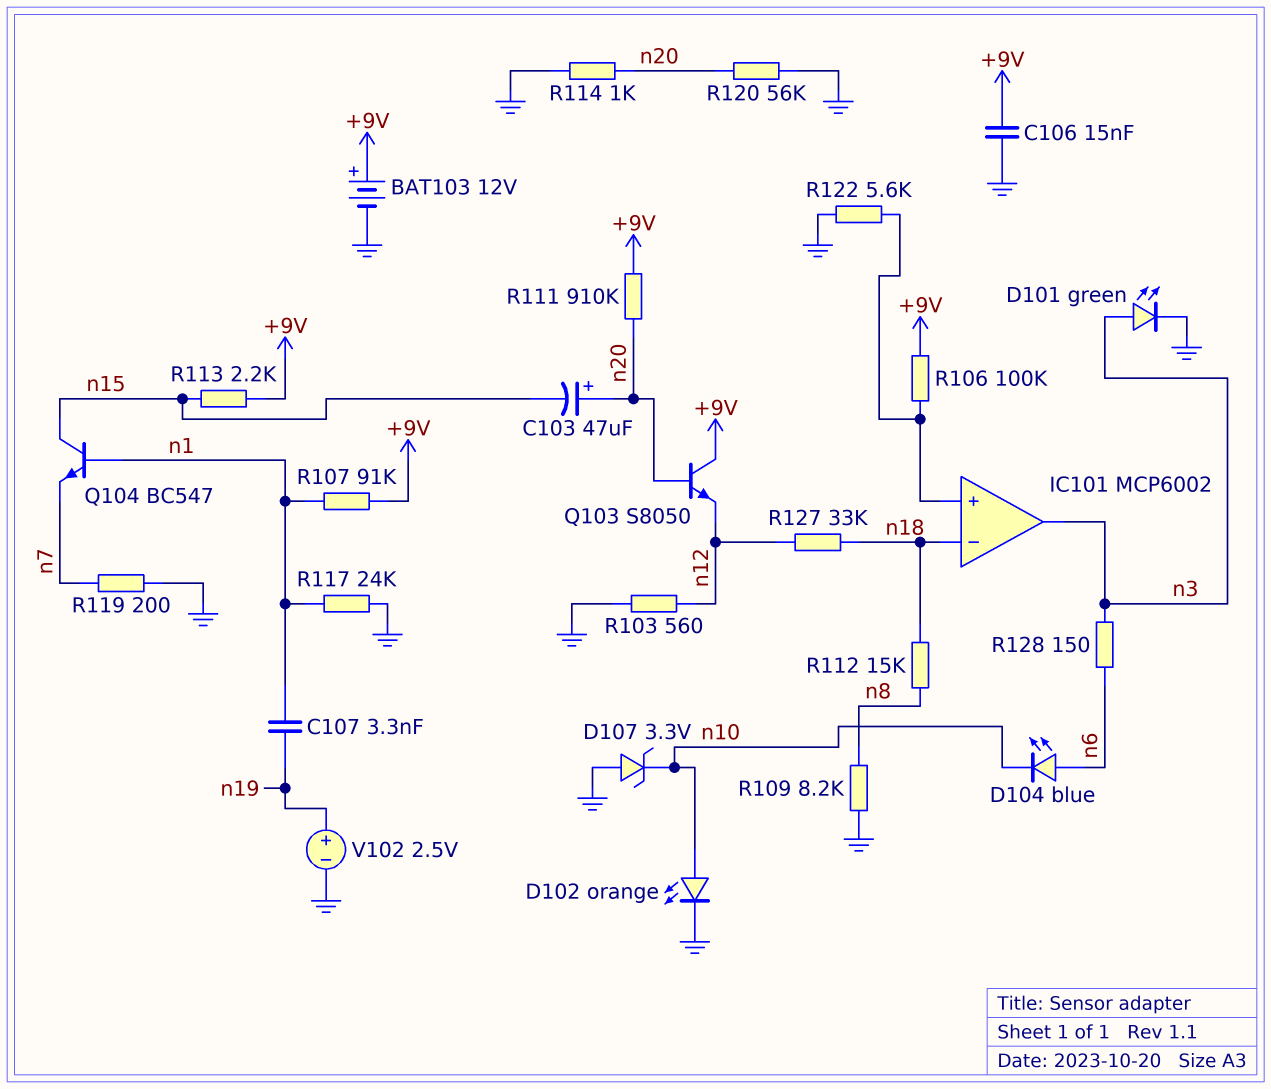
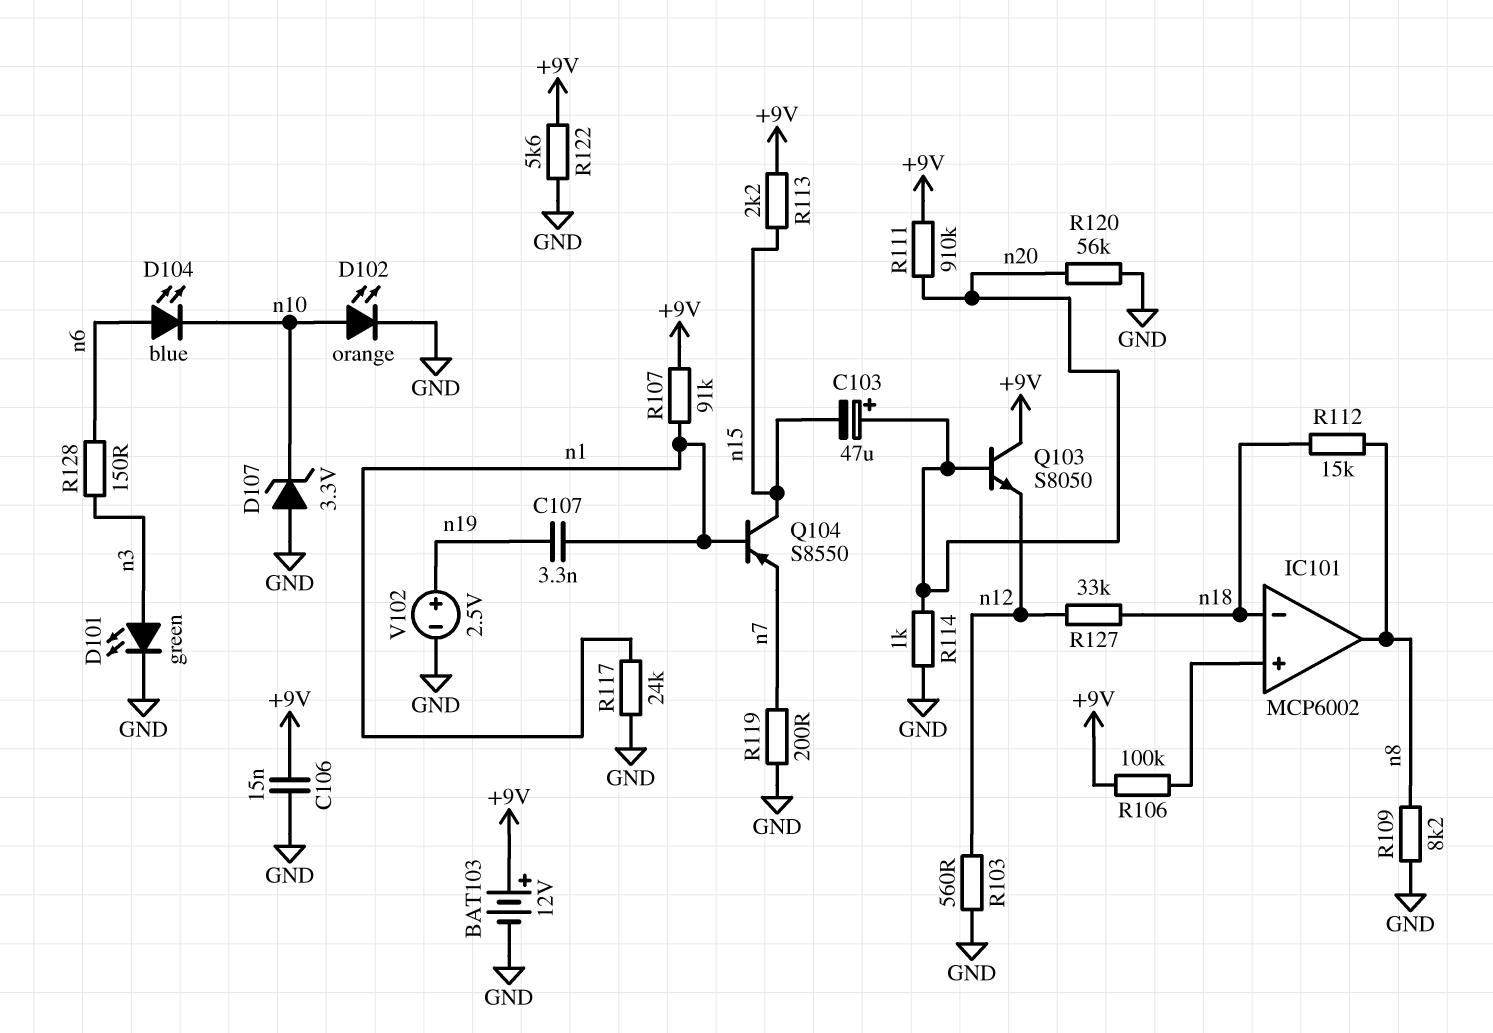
IC101 pin out: n3 -> n8
Q104: NPN BC547 (B n1, C n15, E n7) -> PNP S8550 (B n1, C n15, E n7)
R122: 5.6k (GND, IC101/in+) -> 5.6k (+9V, GND)

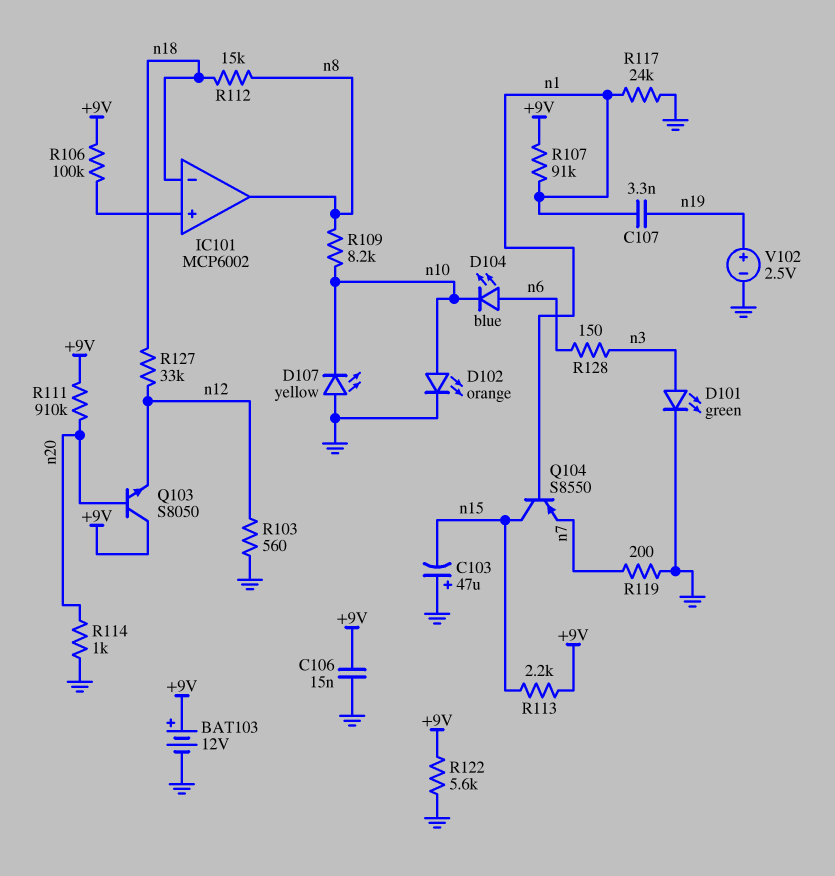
C103: 47uF (plus n20, minus n15) -> 47uF (plus GND, minus n15)
D107: zener 3.3V (A GND, K n10) -> LED yellow (A GND, K n10)
R109: 8.2k (GND, n8) -> 8.2k (n8, n10)
R120: 56k (GND, n20) -> none

